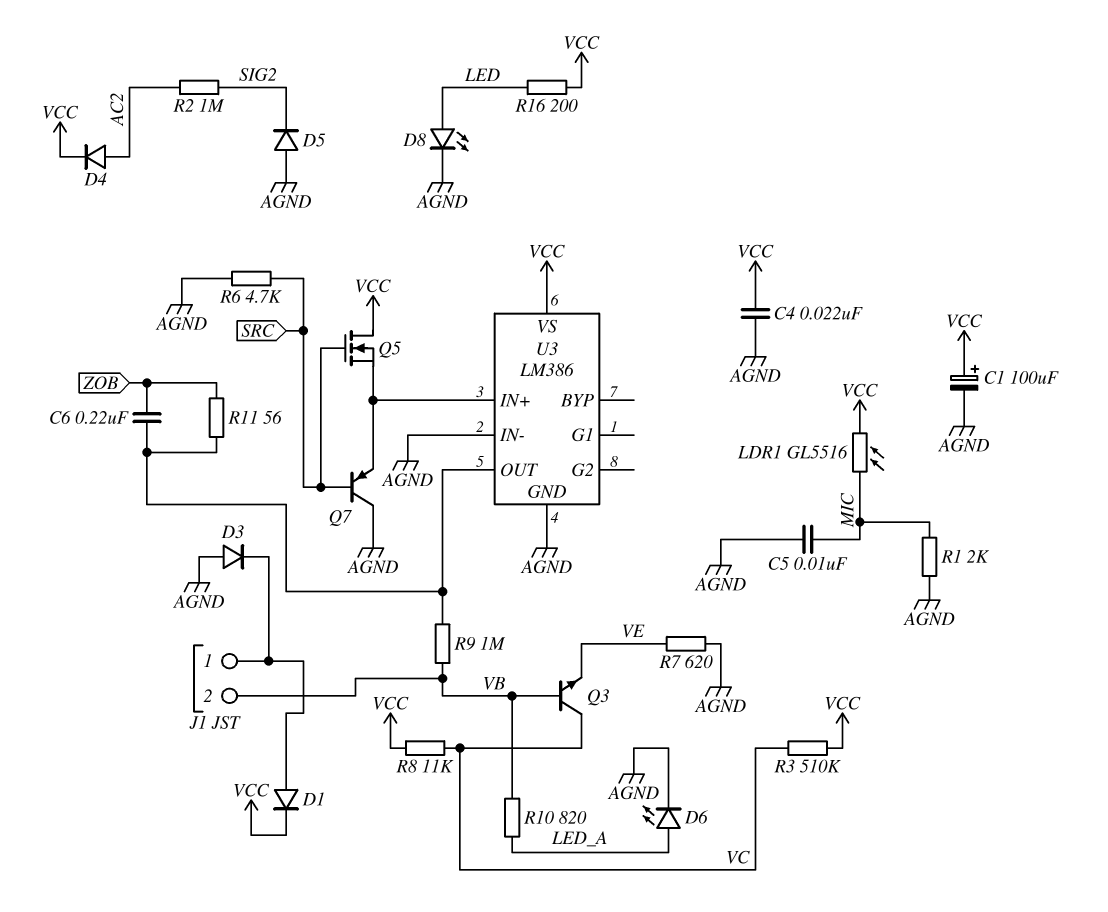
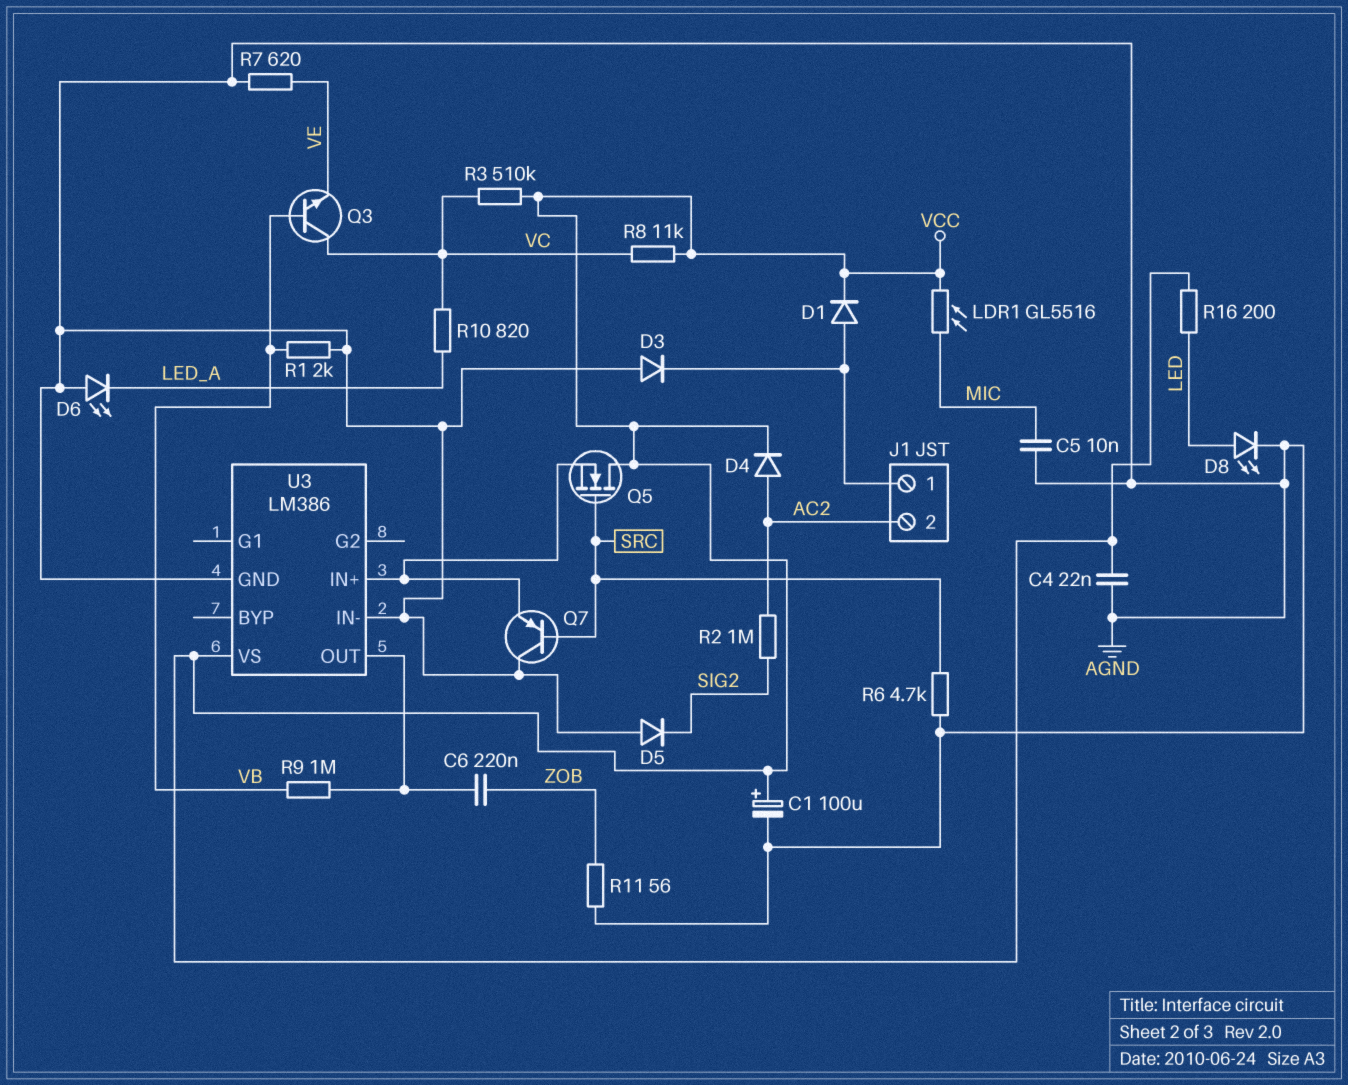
D6: LED (A LED_A, K AGND) -> LED (A AGND, K LED_A)
J1 pin 2: VB -> AC2
R1: 2k (AGND, MIC) -> 2k (AGND, VB)
R10: 820 (LED_A, VB) -> 820 (LED_A, VC)
R11: 56 (U3/OUT, ZOB) -> 56 (AGND, ZOB)

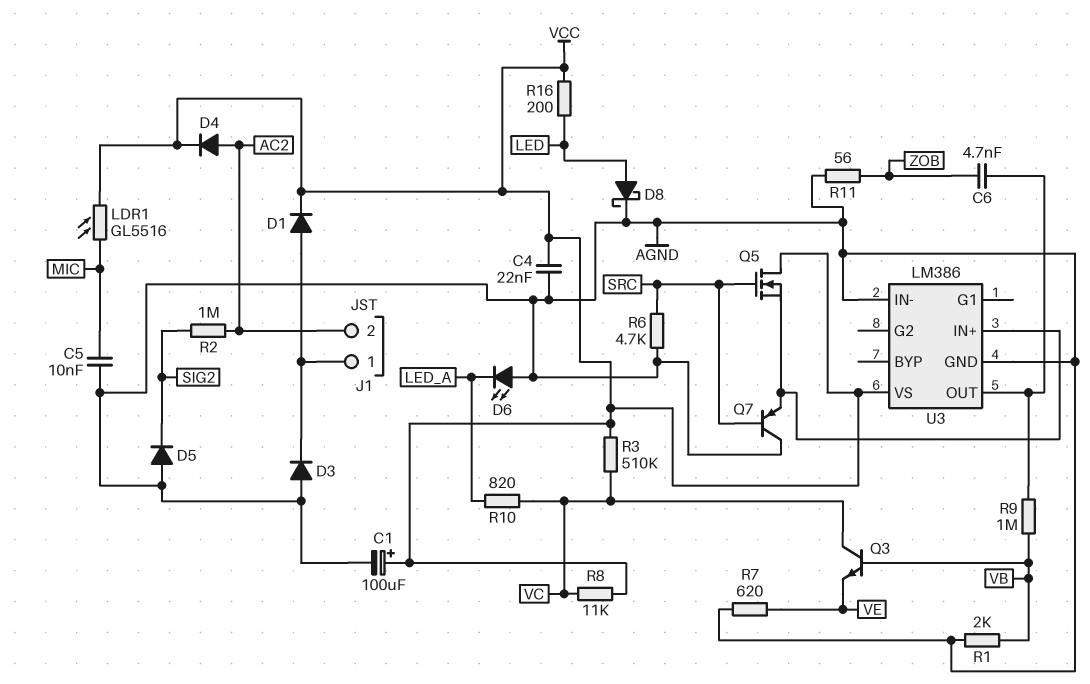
C6: 220nF (U3/OUT, ZOB) -> 4.7nF (U3/OUT, ZOB)
D8: LED (A LED, K AGND) -> schottky (A LED, K AGND)

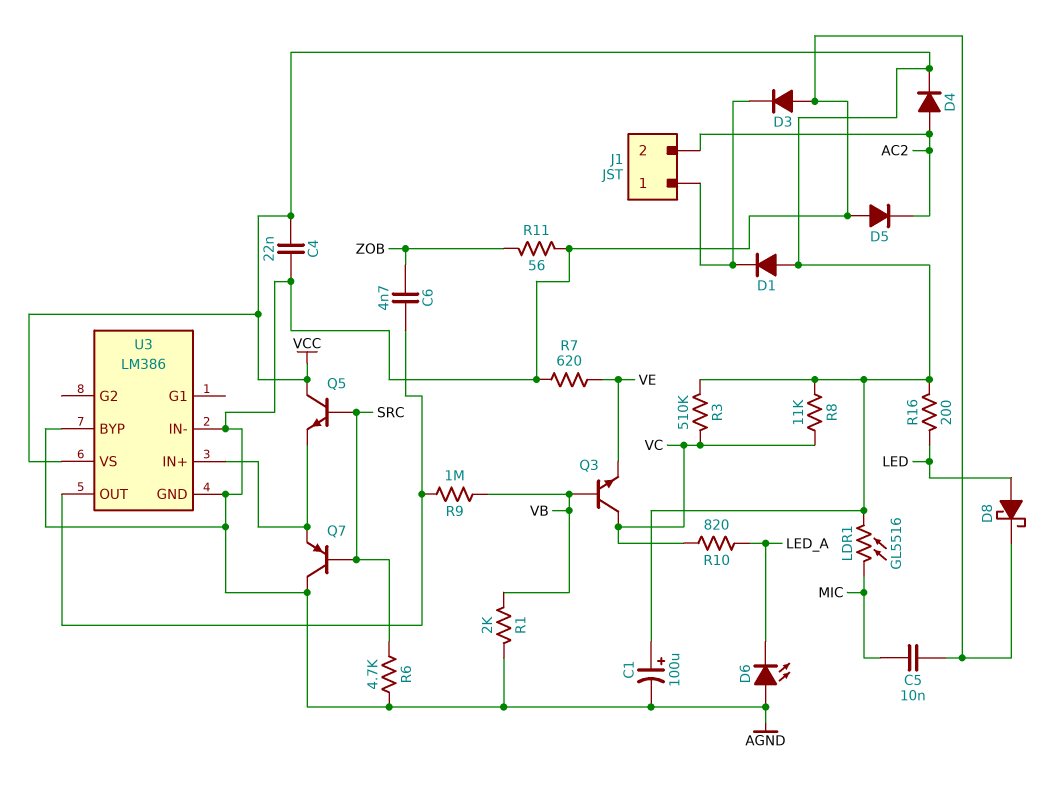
D1: diode (A J1/1, K VCC) -> diode (A VCC, K J1/1)
D5: diode (A AGND, K SIG2) -> diode (A AGND, K AC2)
Q5: NMOS (G SRC, D VCC, S U3/IN+) -> NPN (B SRC, C VCC, E U3/IN+)
R2: 1M (AC2, SIG2) -> none
U3 pin BYP: none -> AGND

